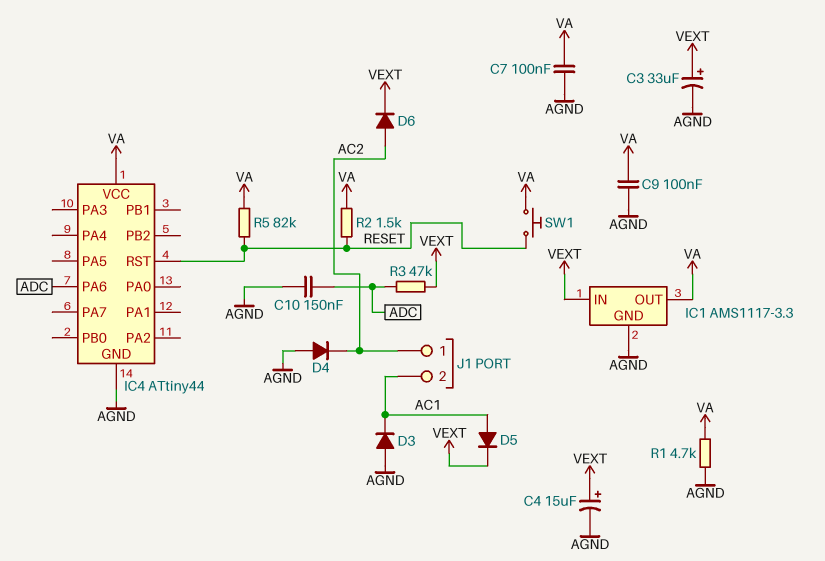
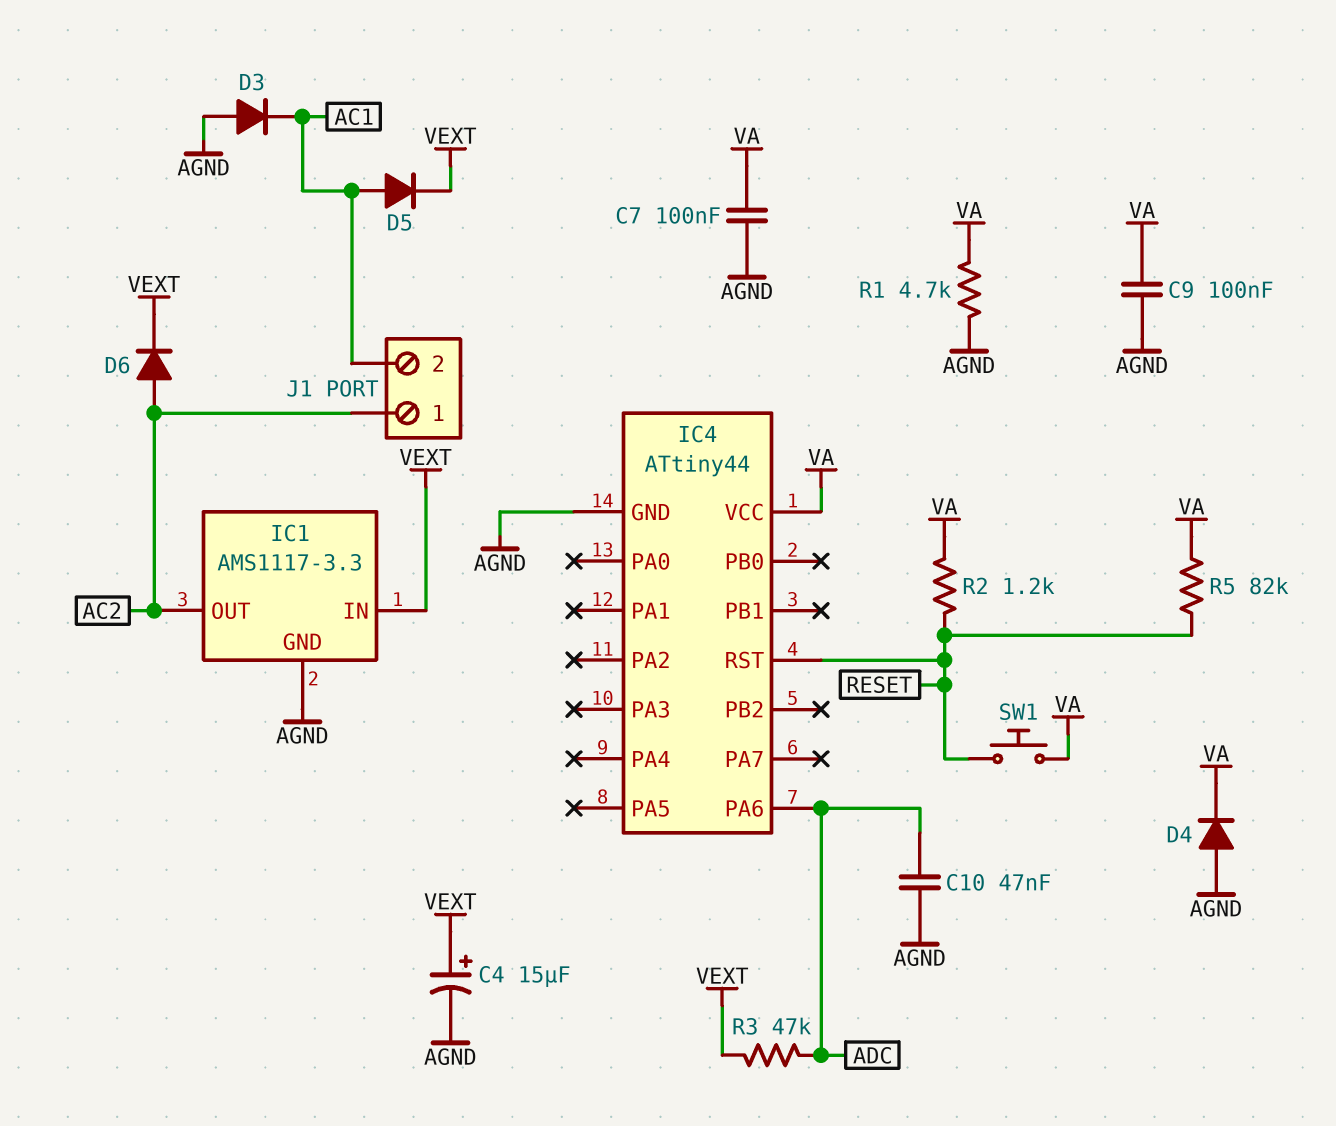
C3: 33uF (plus VEXT, minus AGND) -> none
C10: 150nF (ADC, AGND) -> 47nF (ADC, AGND)
D4: diode (A AGND, K AC2) -> diode (A AGND, K VA)
IC1 pin OUT: VA -> AC2
R2: 1.5k (RESET, VA) -> 1.2k (RESET, VA)

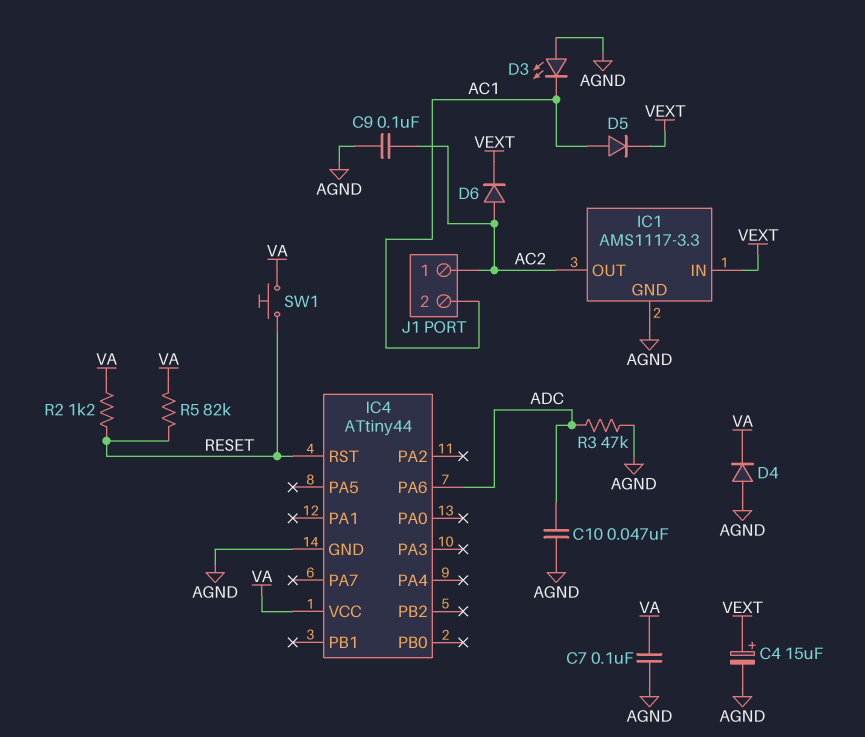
C9: 100nF (AGND, VA) -> 100nF (AC2, AGND)
D3: diode (A AGND, K AC1) -> LED (A AGND, K AC1)
R1: 4.7k (AGND, VA) -> none
R3: 47k (ADC, VEXT) -> 47k (ADC, AGND)

